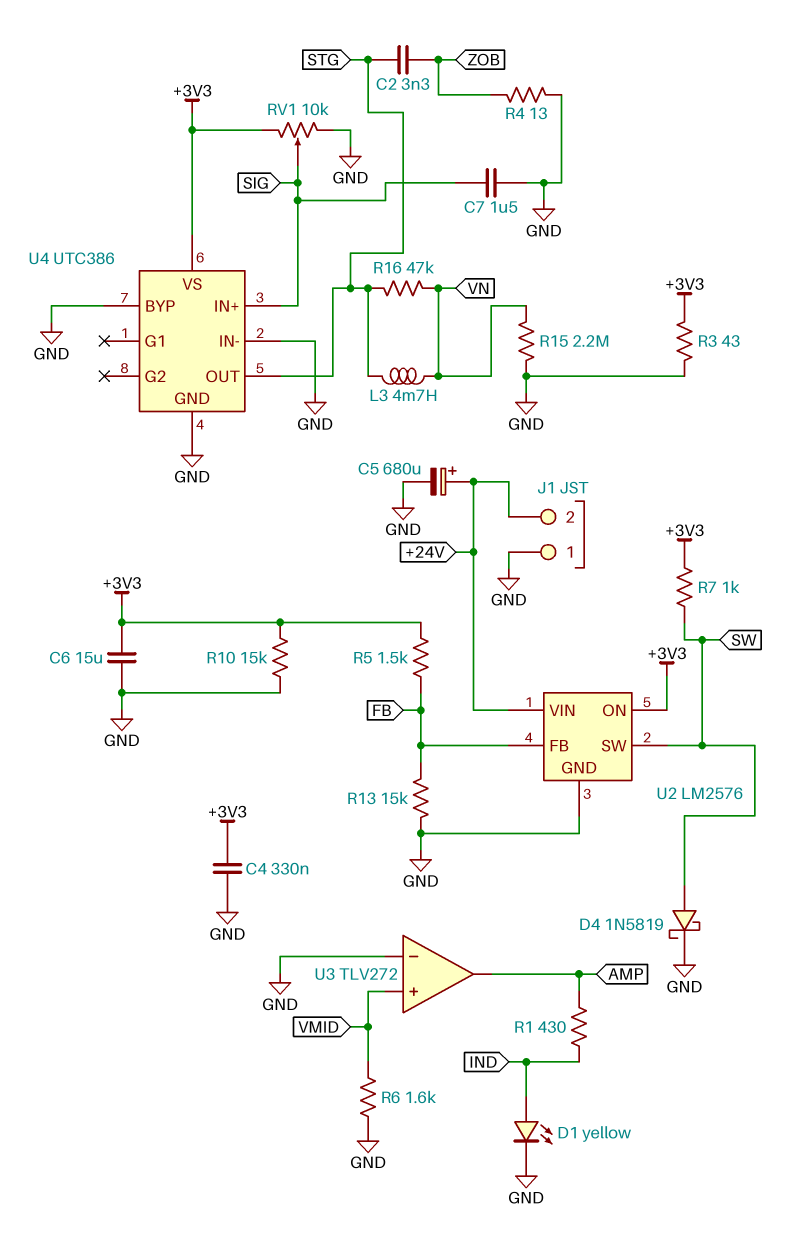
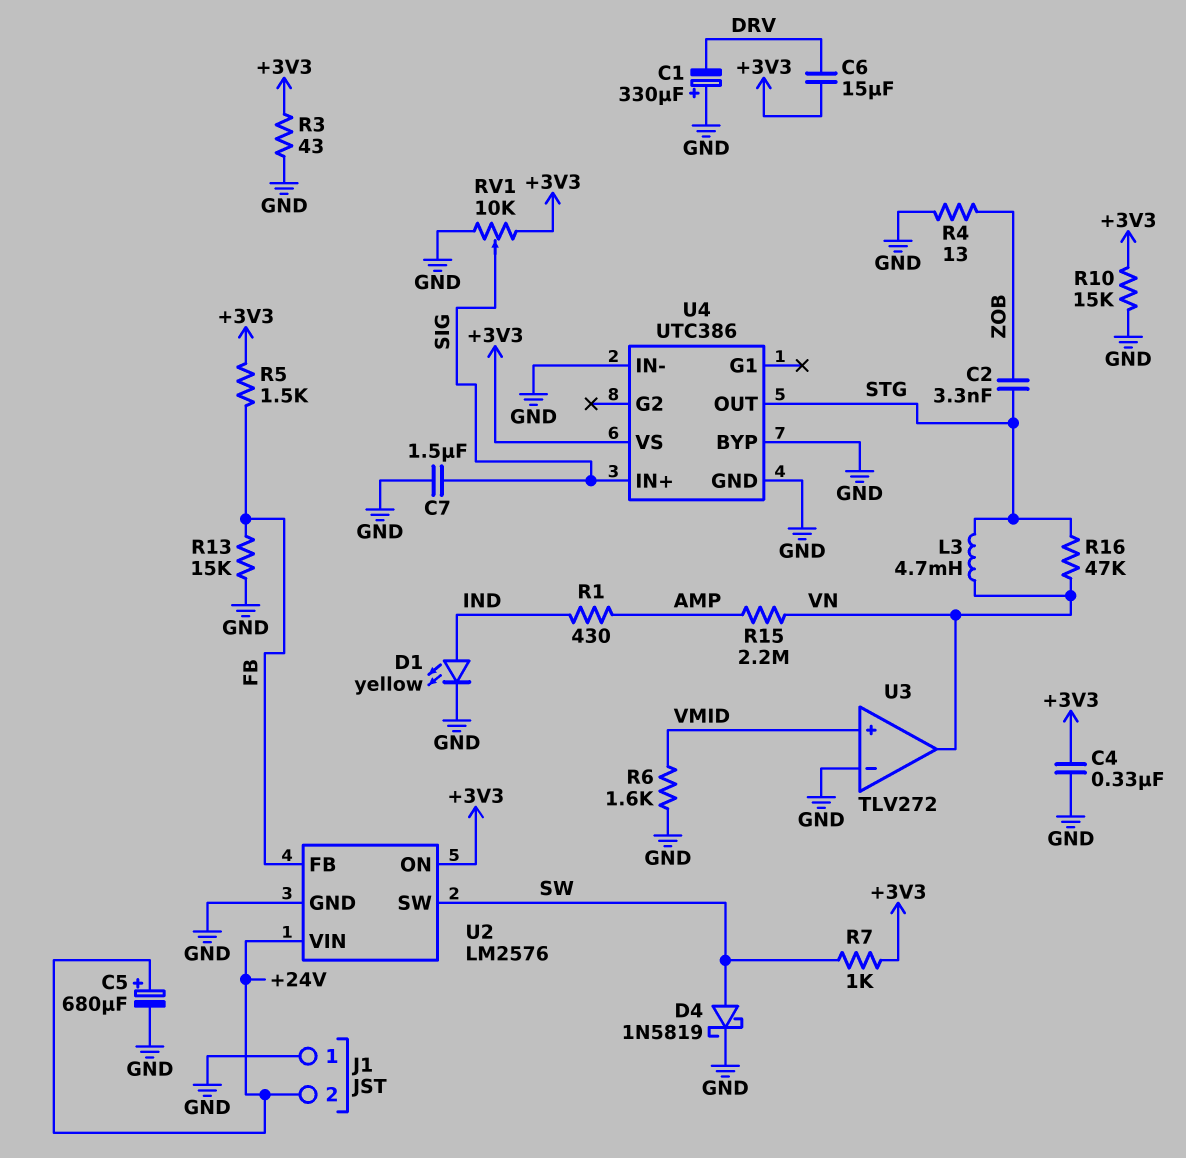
C1: none -> 330uF (plus GND, minus DRV)
C6: 15uF (+3V3, GND) -> 15uF (+3V3, DRV)
R15: 2.2M (GND, VN) -> 2.2M (AMP, VN)
U3 pin out: AMP -> VN

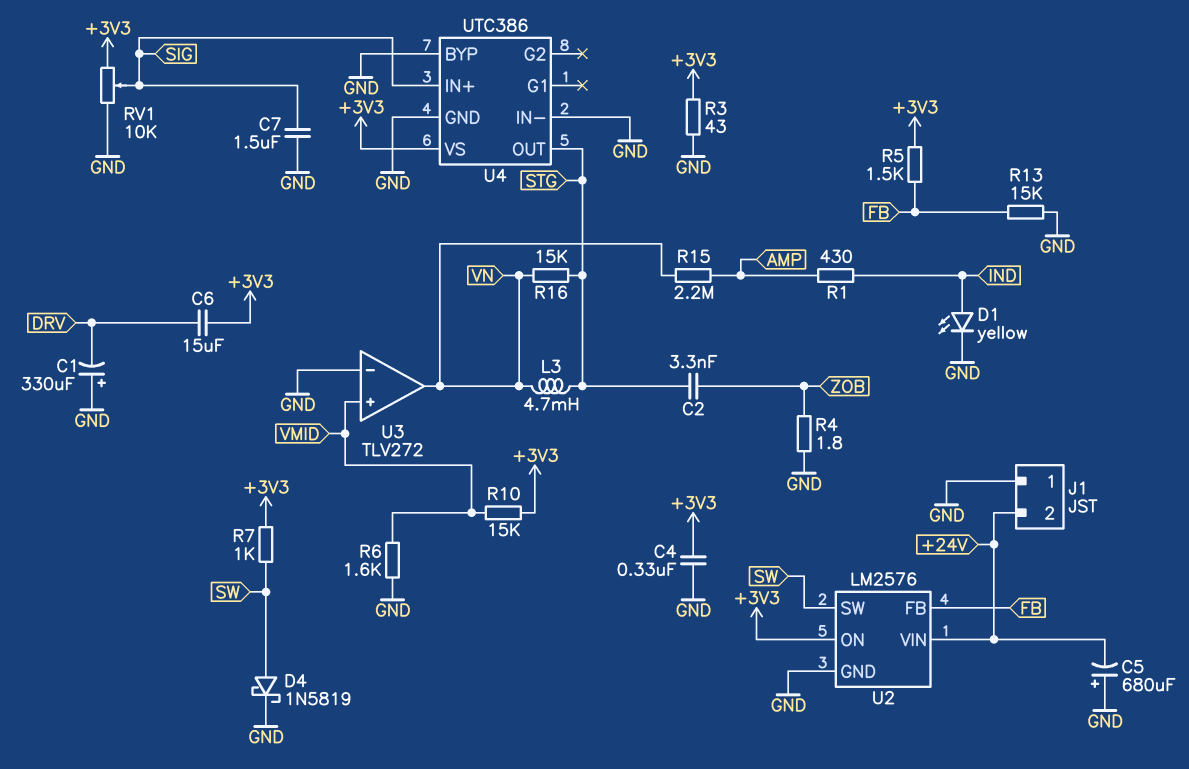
C5: 680uF (plus +24V, minus GND) -> 680uF (plus GND, minus +24V)
R4: 13 (GND, ZOB) -> 1.8 (GND, ZOB)
R10: 15k (+3V3, GND) -> 15k (+3V3, VMID)
R16: 47k (STG, VN) -> 15k (STG, VN)

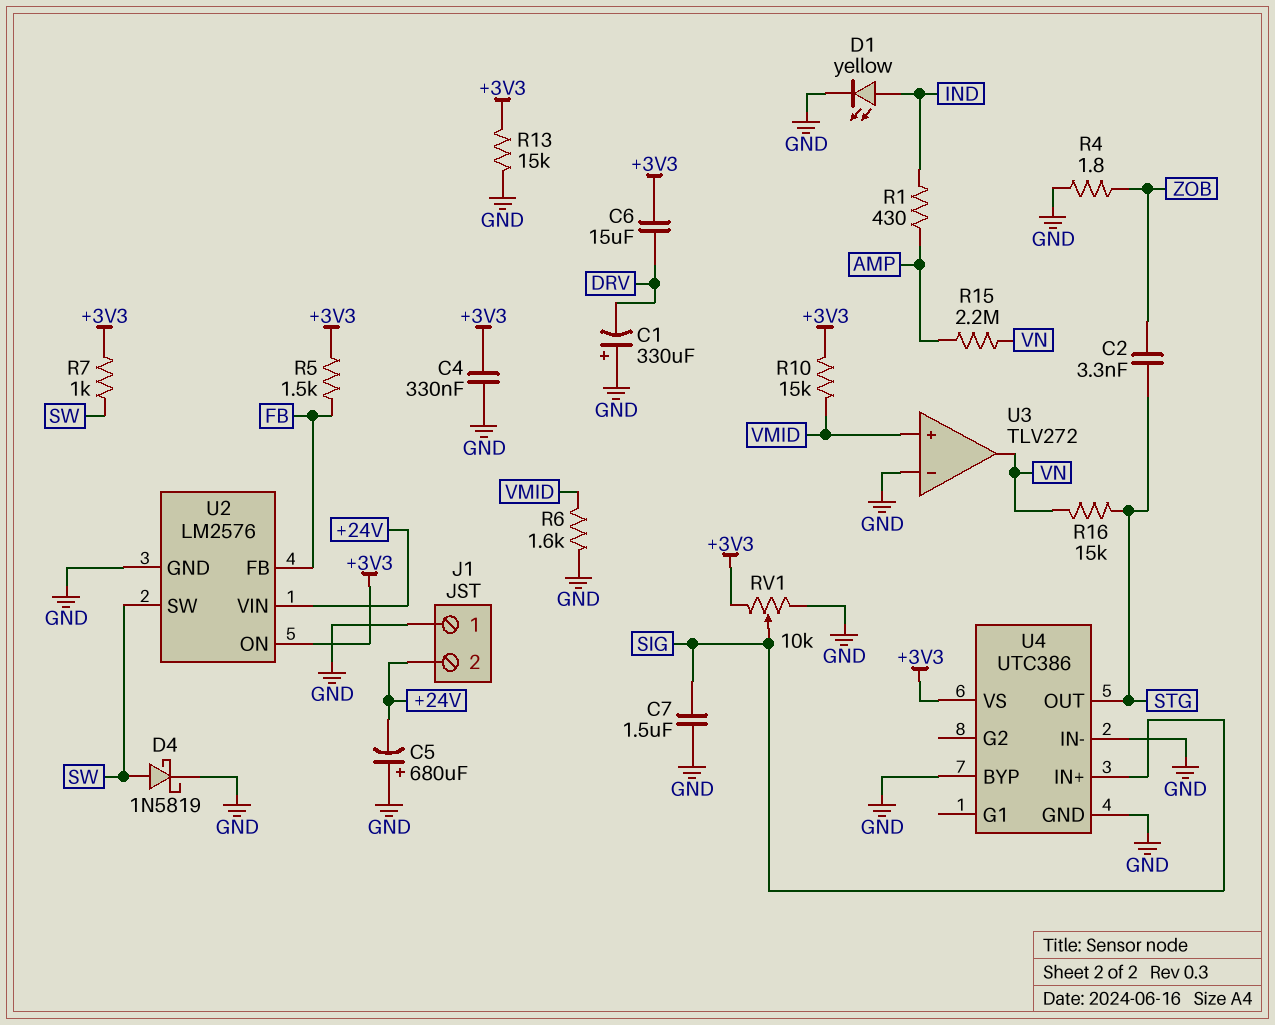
L3: 4.7mH (STG, VN) -> none
R3: 43 (+3V3, GND) -> none
R13: 15k (FB, GND) -> 15k (+3V3, GND)

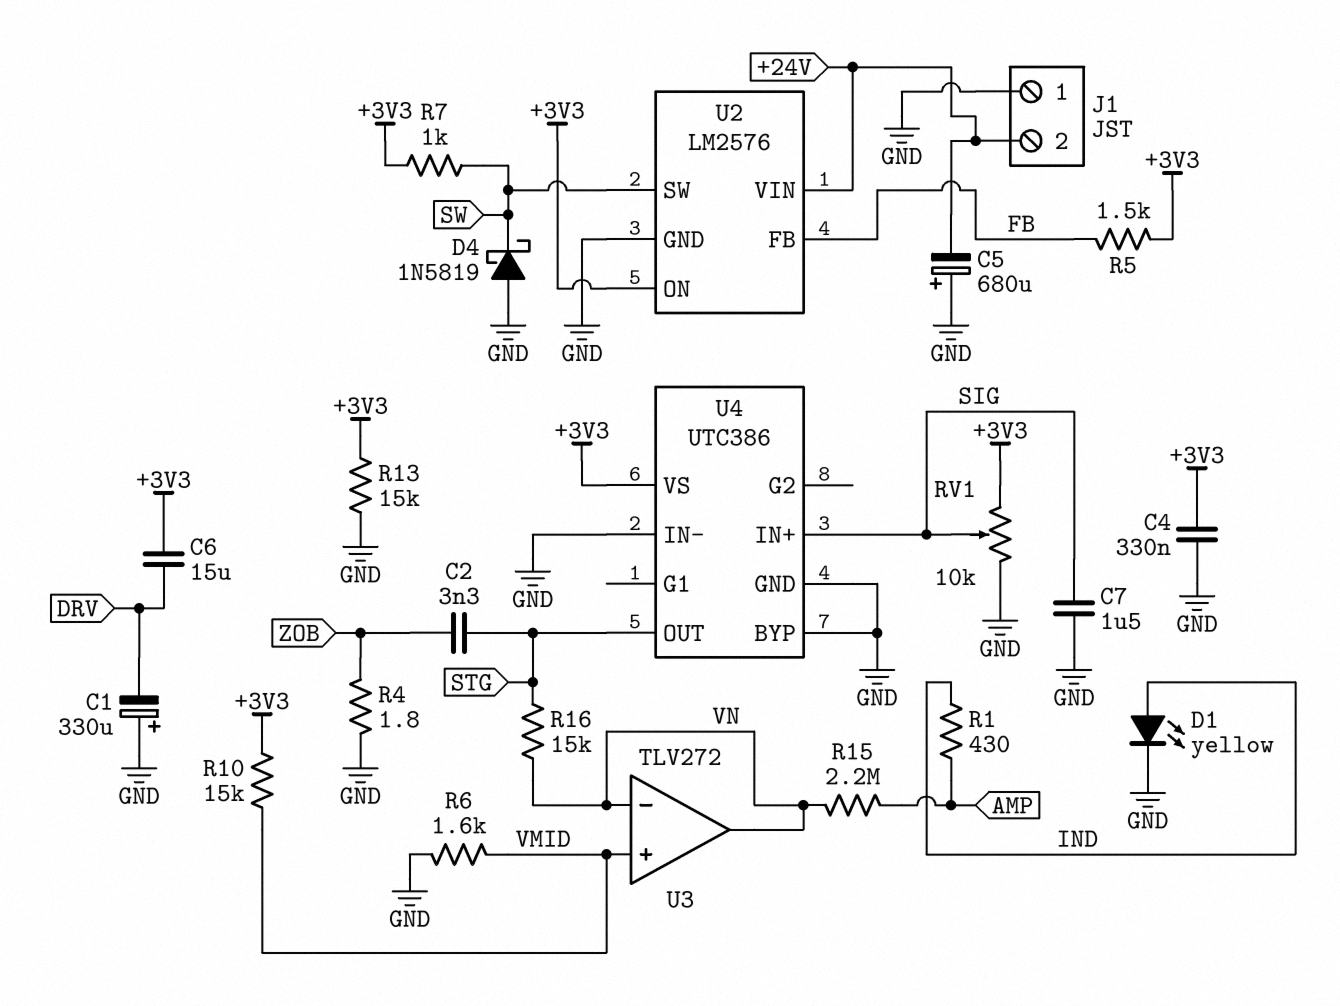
D4: schottky 1N5819 (A SW, K GND) -> schottky 1N5819 (A GND, K SW)
U3 pin in-: GND -> VN

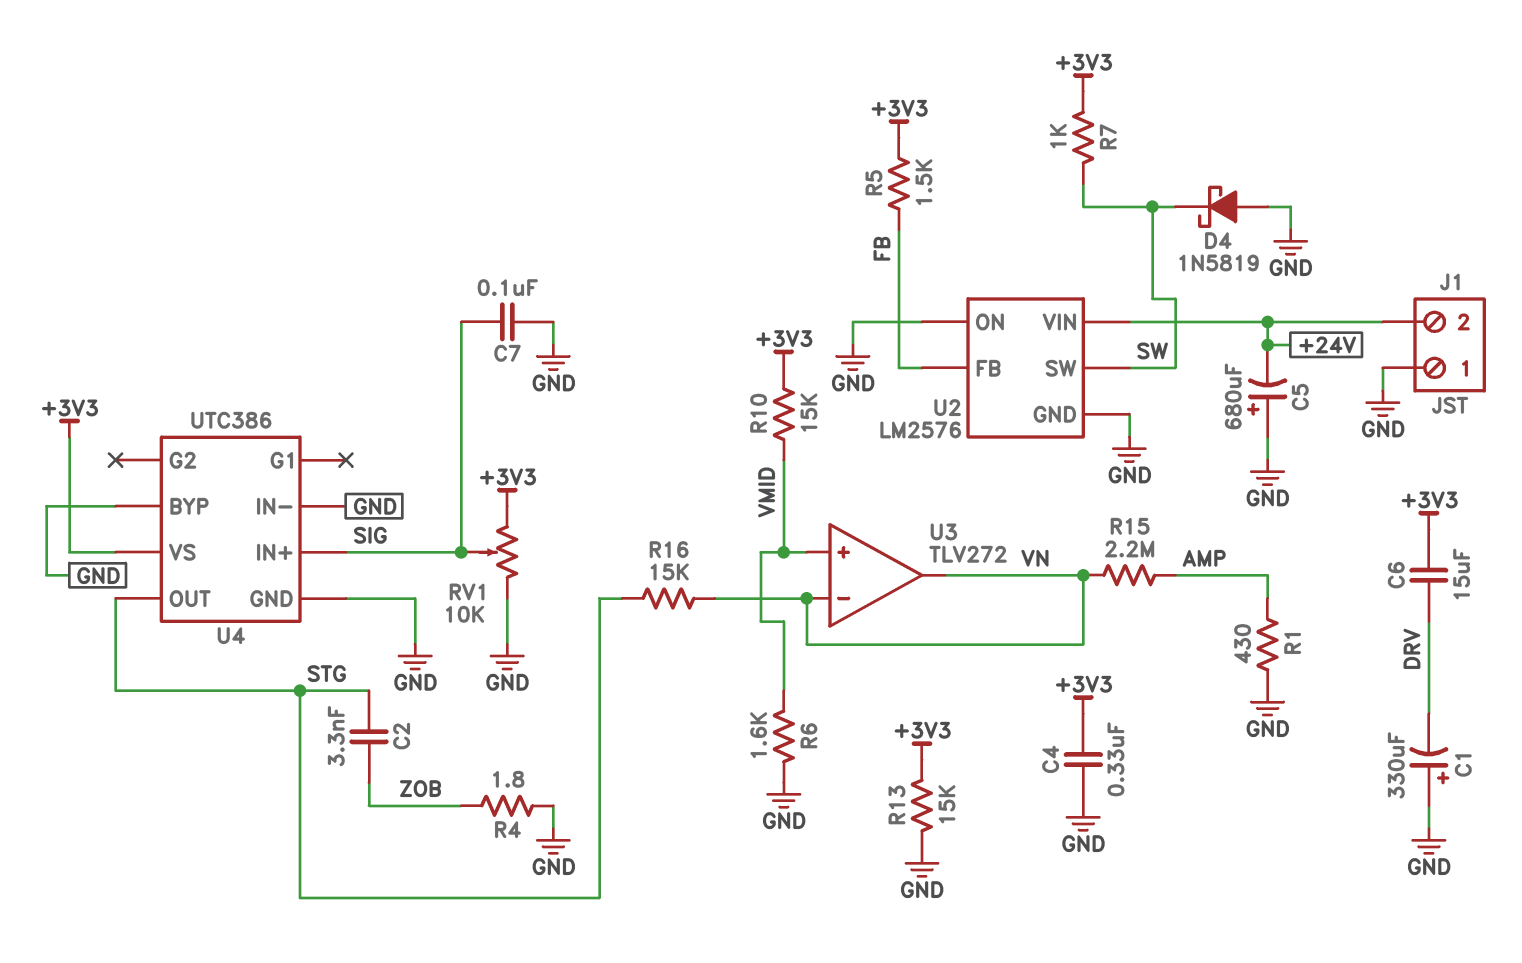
C7: 1.5uF (GND, SIG) -> 100nF (GND, SIG)
D1: LED yellow (A IND, K GND) -> none
R1: 430 (AMP, IND) -> 430 (AMP, GND)
U2 pin ON: +3V3 -> GND

